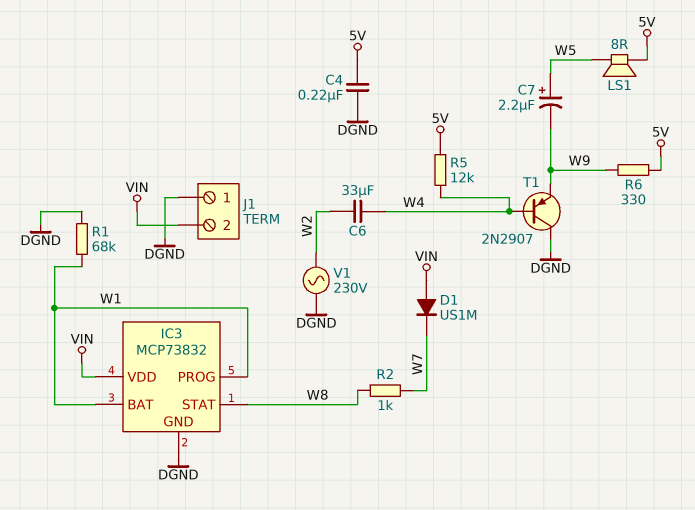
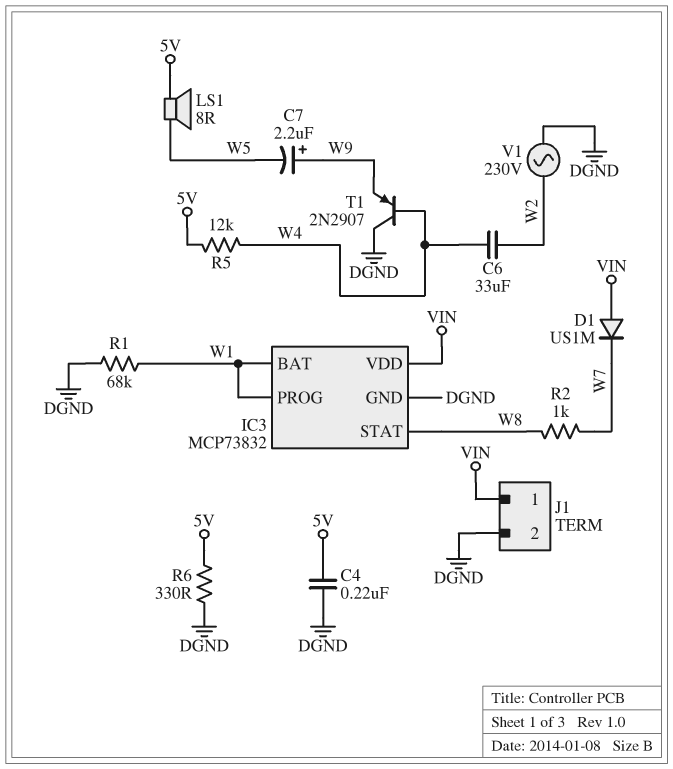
C7: 2.2uF (plus W5, minus W9) -> 2.2uF (plus W9, minus W5)
J1 pin 1: DGND -> VIN
J1 pin 2: VIN -> DGND
R6: 330 (5V, W9) -> 330 (5V, DGND)

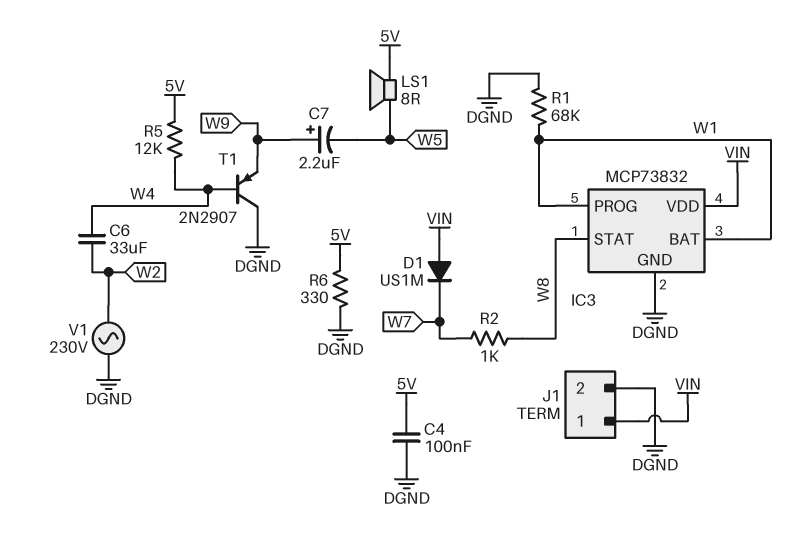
C4: 220nF (5V, DGND) -> 100nF (5V, DGND)

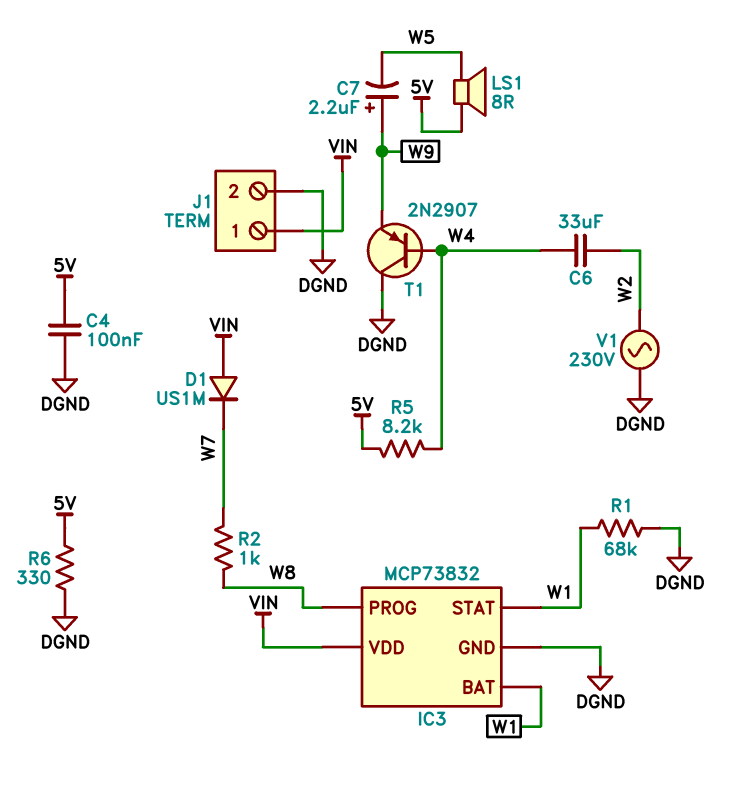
IC3 pin PROG: W1 -> W8
IC3 pin STAT: W8 -> W1
R5: 12k (5V, W4) -> 8.2k (5V, W4)

